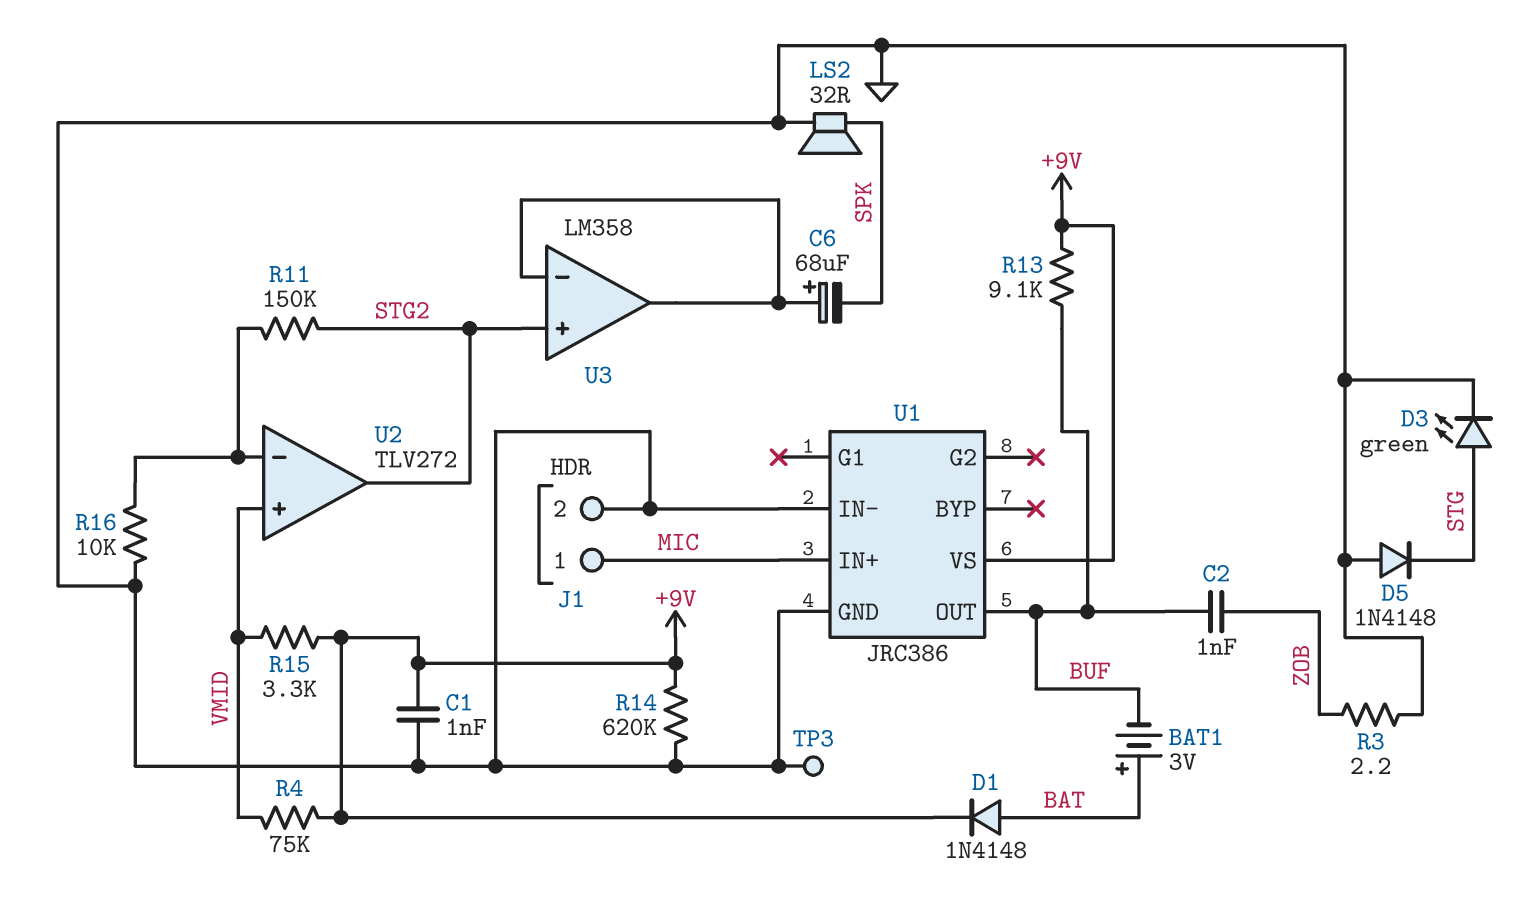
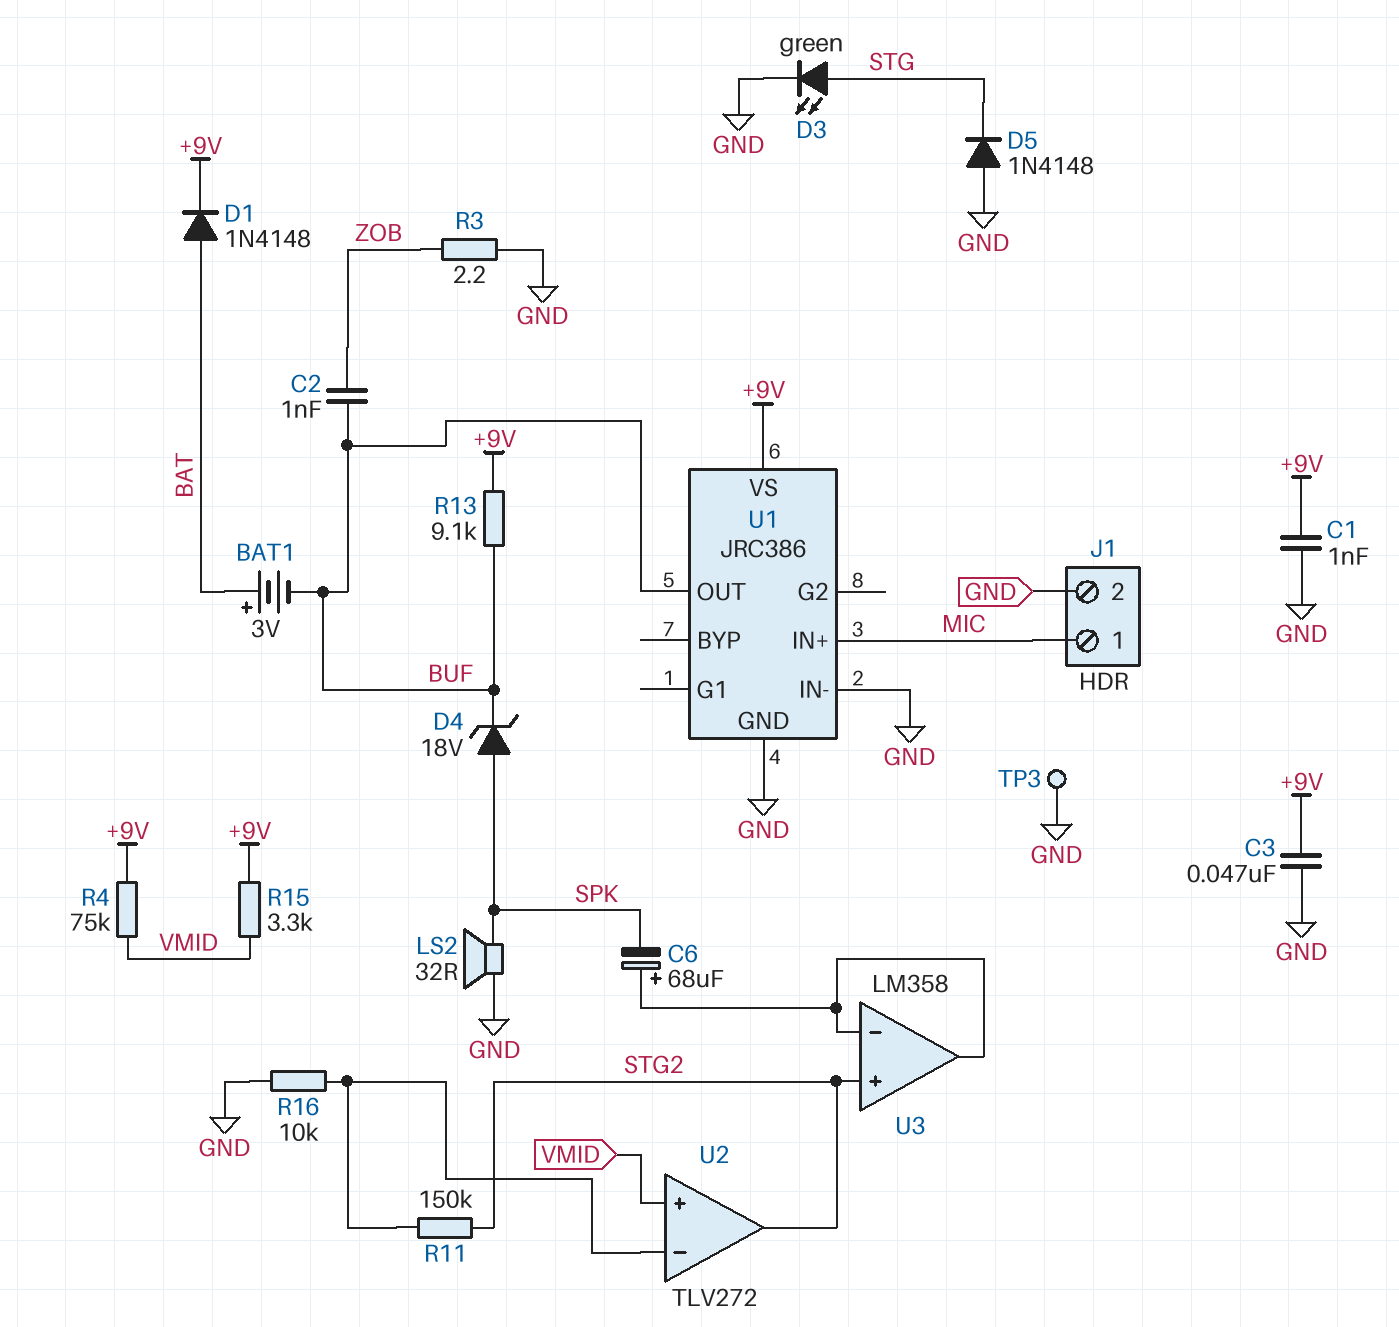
C3: none -> 47nF (+9V, GND)
D4: none -> zener 18V (A SPK, K BUF)
R14: 620k (+9V, GND) -> none

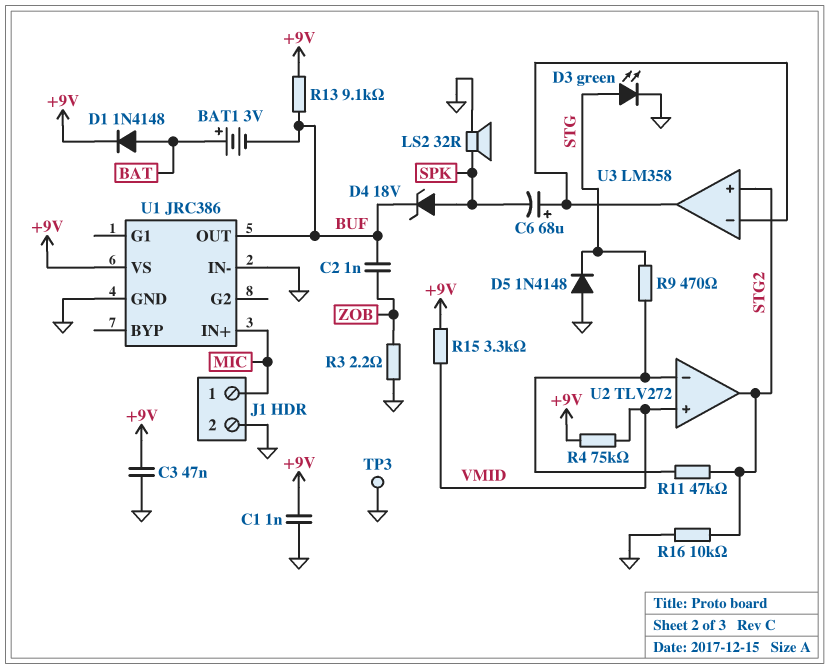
R9: none -> 470 (STG, U2/in-)
R11: 150k (STG2, U2/in-) -> 47k (STG2, U2/in-)
R16: 10k (GND, U2/in-) -> 10k (GND, STG2)

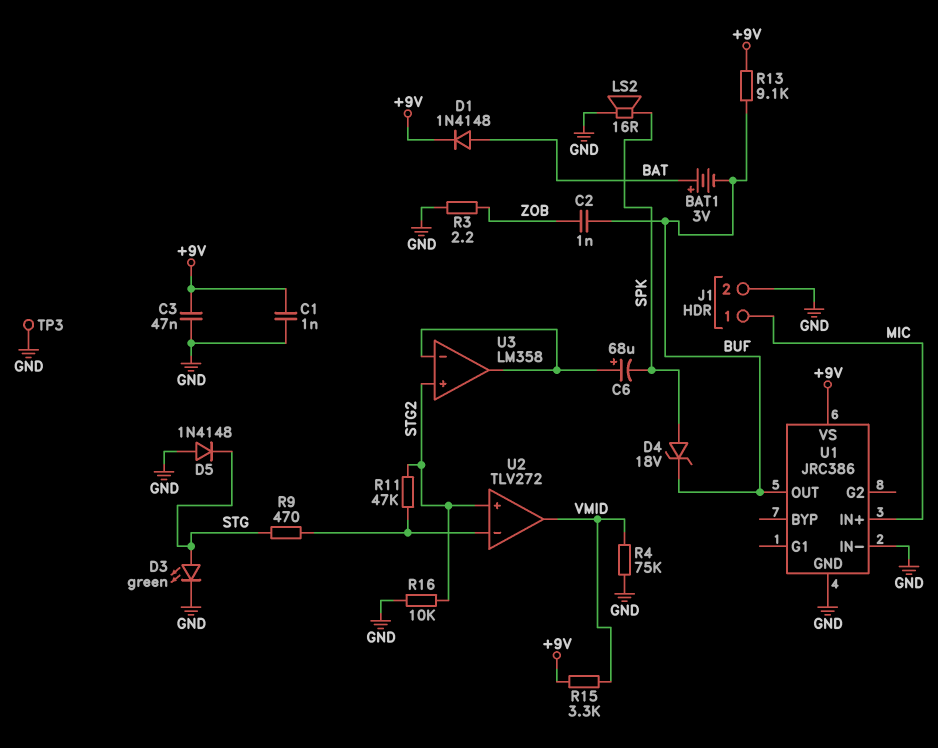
LS2: speaker 32R (GND, SPK) -> speaker 16R (GND, SPK)
R4: 75k (+9V, VMID) -> 75k (GND, VMID)
U2 pin in+: VMID -> STG2
U2 pin out: STG2 -> VMID

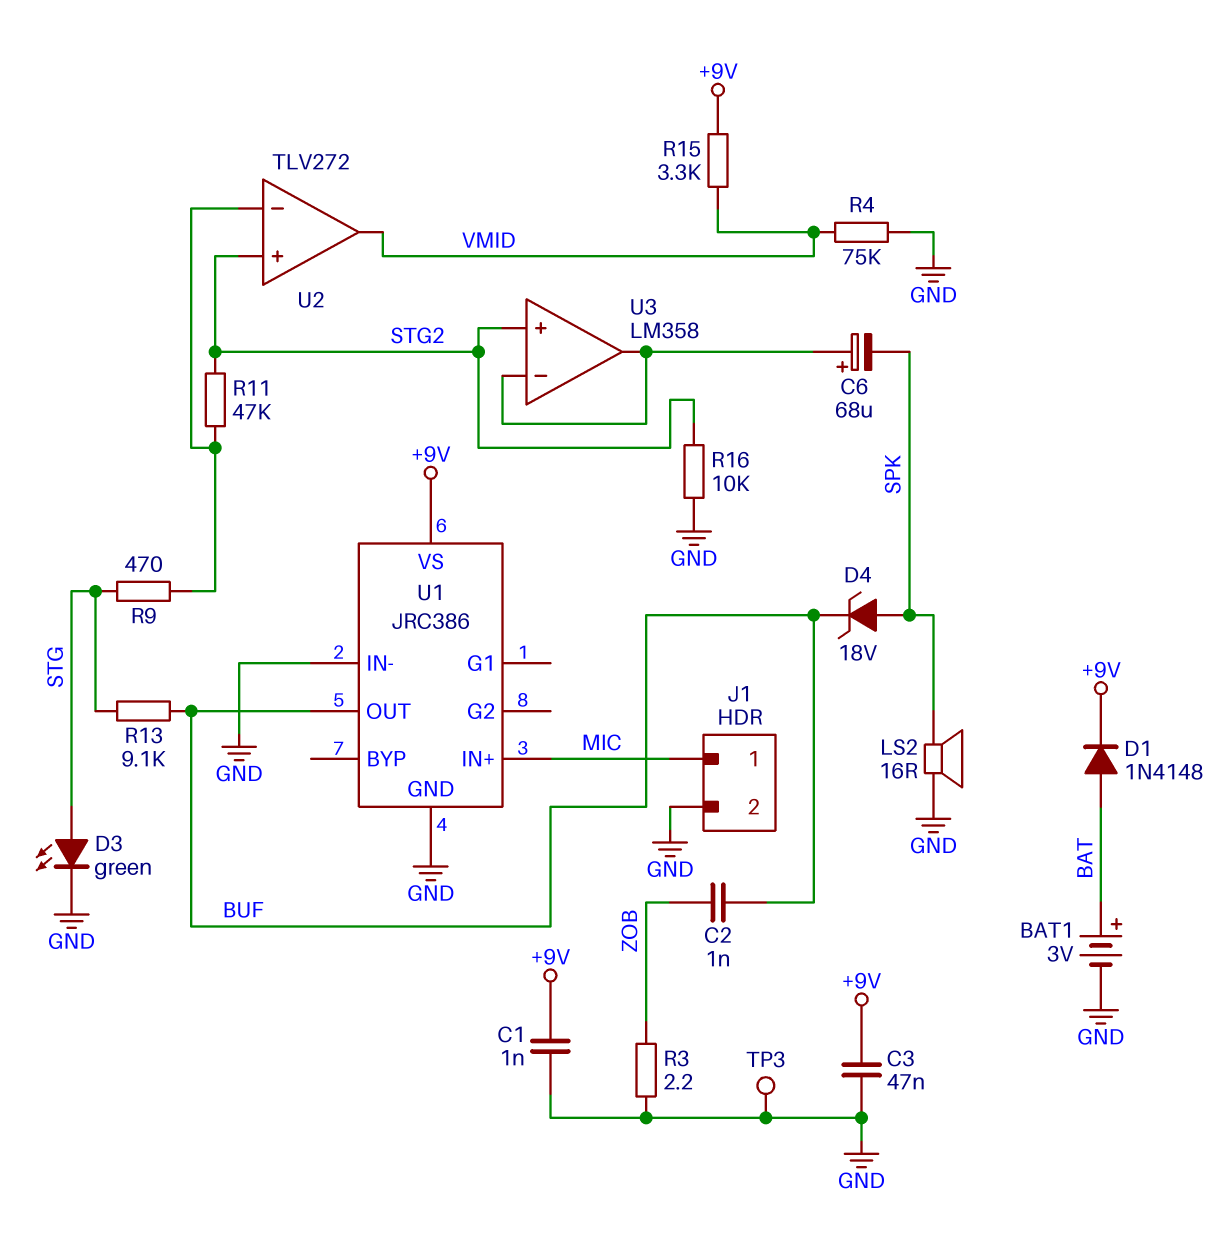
BAT1: 3V (plus BAT, minus BUF) -> 3V (plus BAT, minus GND)
D5: diode 1N4148 (A GND, K STG) -> none
R13: 9.1k (+9V, BUF) -> 9.1k (BUF, STG)

